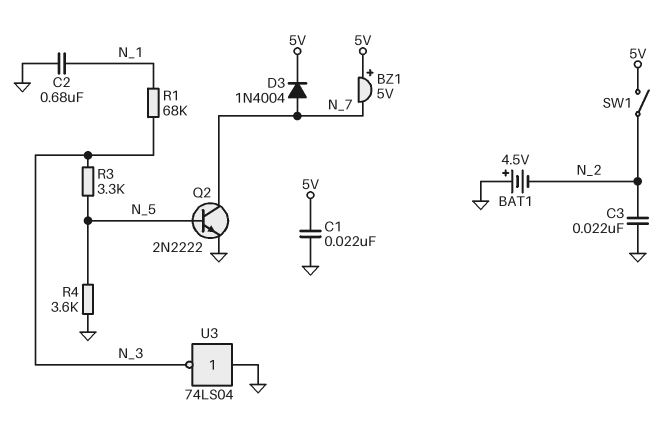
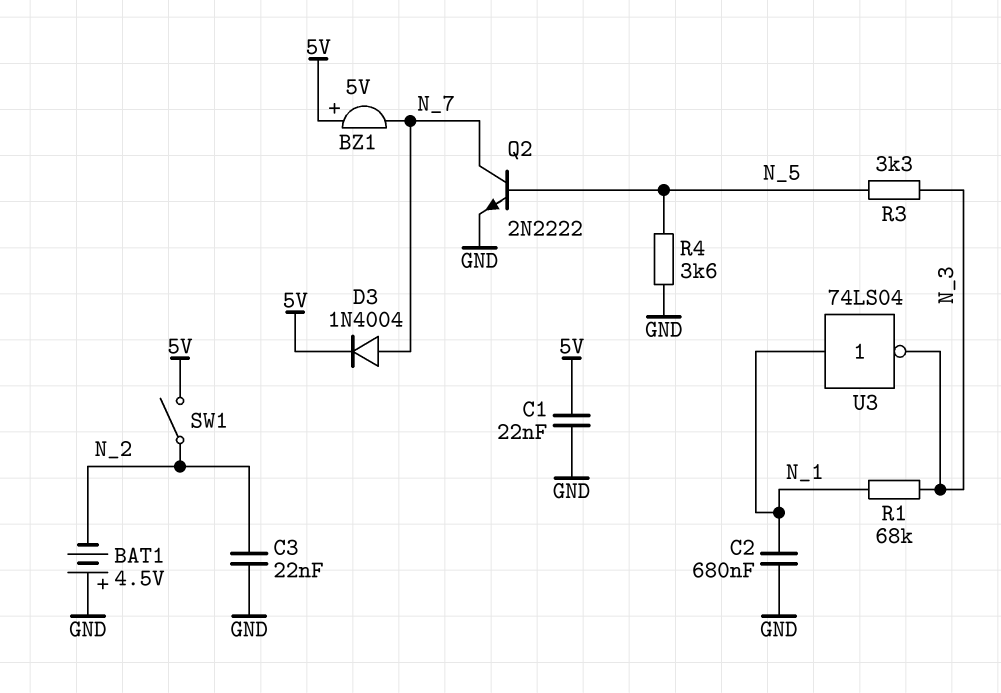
U3: NOT 74LS04 (in GND, out N_3) -> NOT 74LS04 (in N_1, out N_3)

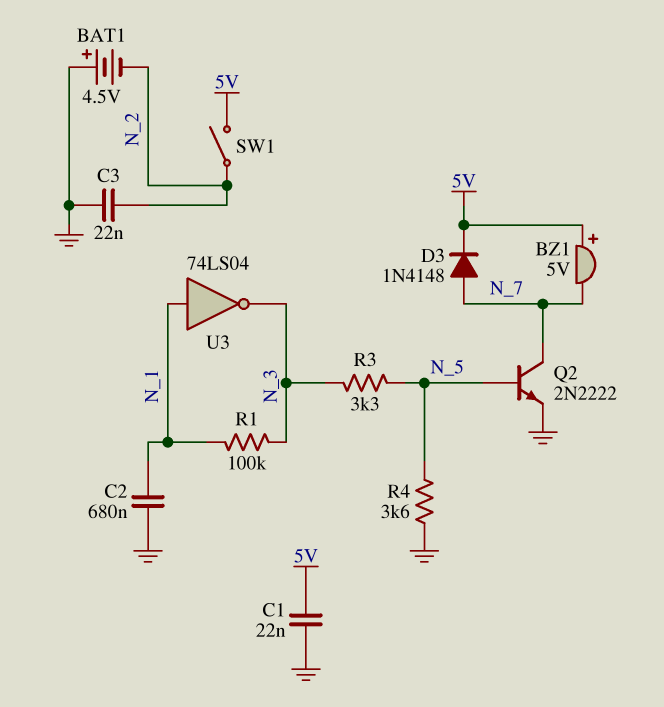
D3: diode 1N4004 (A N_7, K 5V) -> diode 1N4148 (A N_7, K 5V)
R1: 68k (N_1, N_3) -> 100k (N_1, N_3)

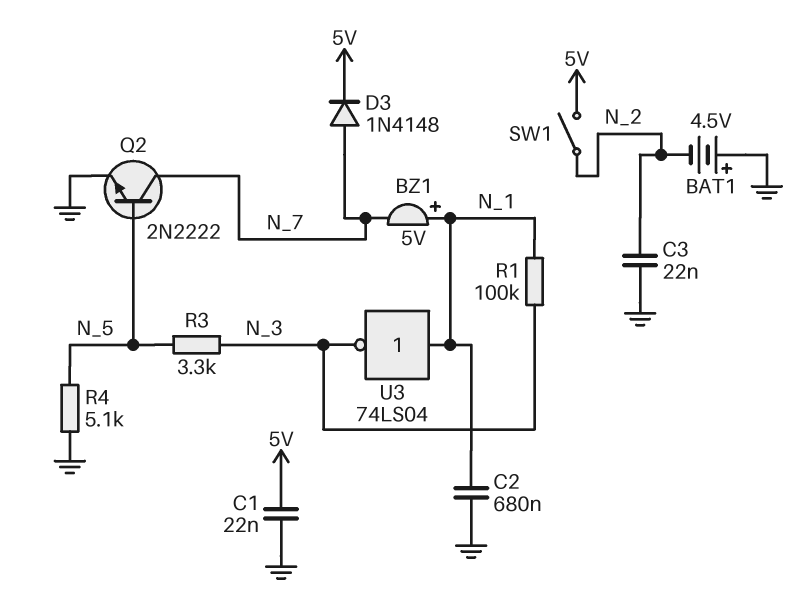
BZ1: buzzer 5V (plus 5V, minus N_7) -> buzzer 5V (plus N_1, minus N_7)
R4: 3.6k (GND, N_5) -> 5.1k (GND, N_5)

